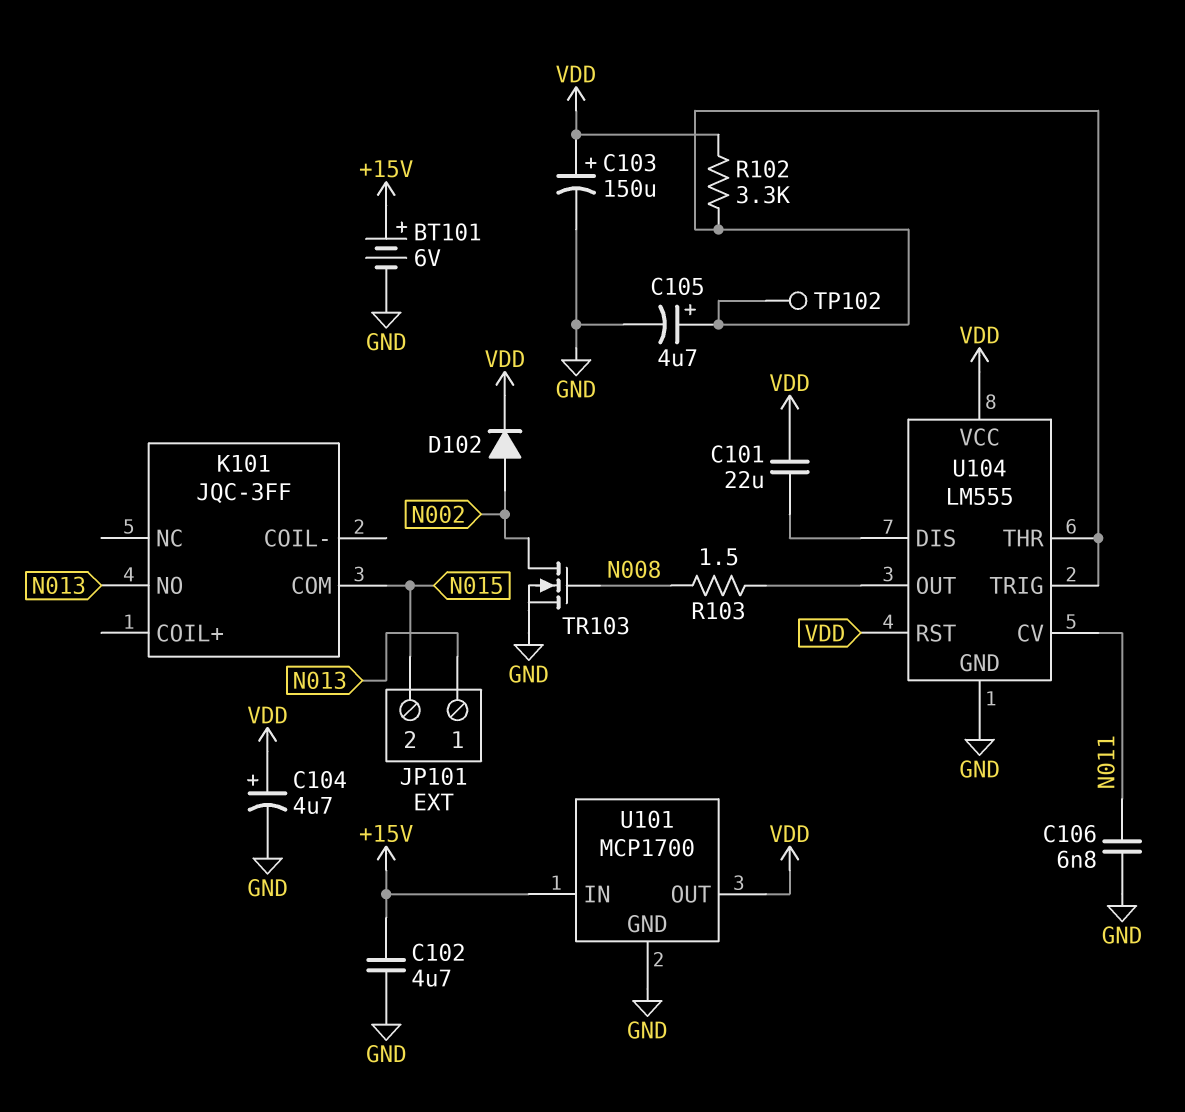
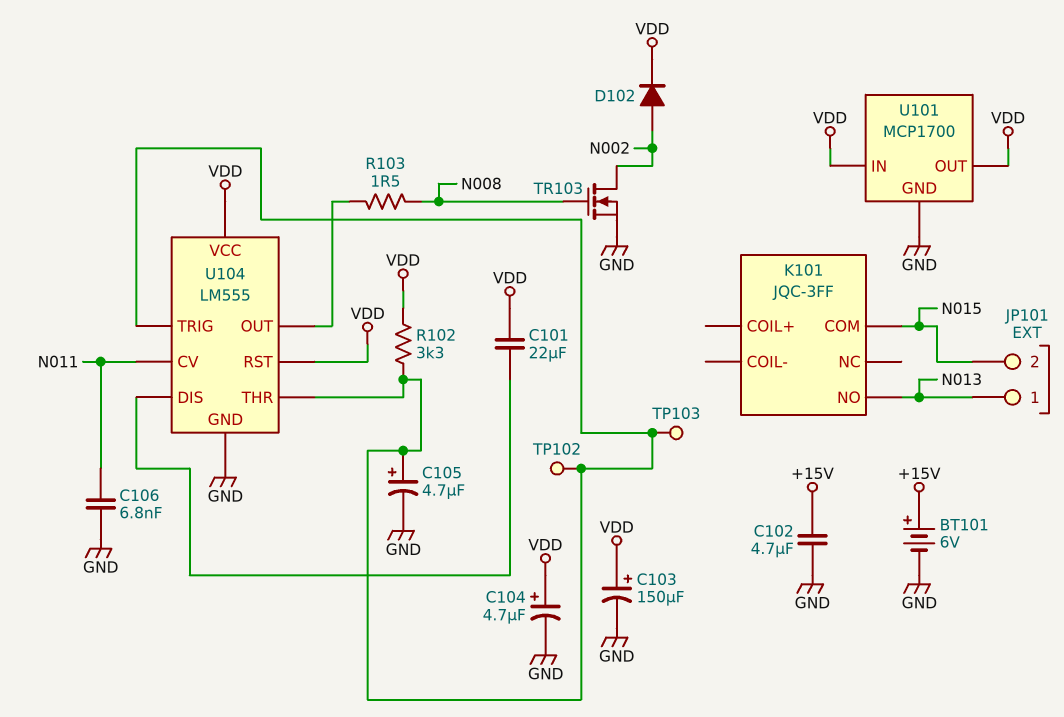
TP103: none -> test point (U104/THR)
U101 pin IN: +15V -> VDD

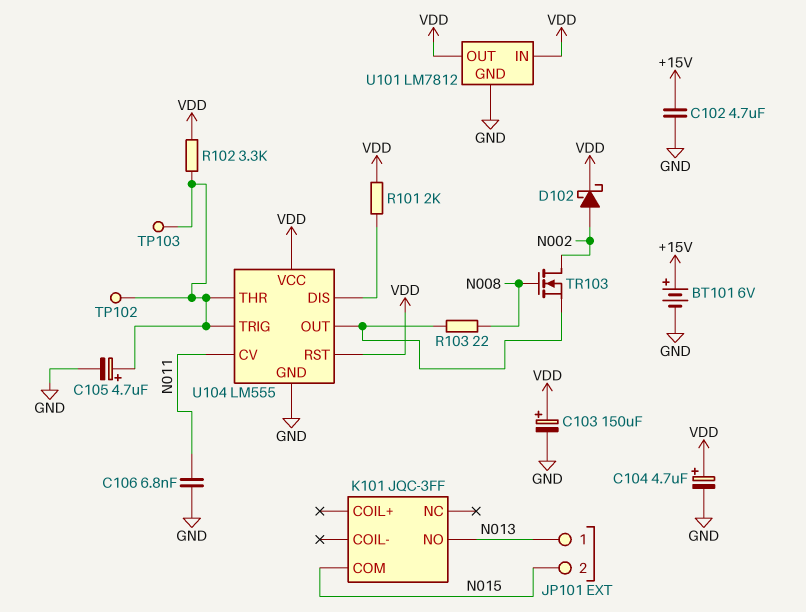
C101: 22uF (U104/DIS, VDD) -> none
D102: diode (A N002, K VDD) -> schottky (A N002, K VDD)
R101: none -> 2k (U104/DIS, VDD)
R103: 1.5 (N008, U104/OUT) -> 22 (N008, U104/OUT)
TR103: NMOS (G N008, D N002, S GND) -> NMOS (G N008, D N002, S U104/OUT)
U101: MCP1700 -> LM7812

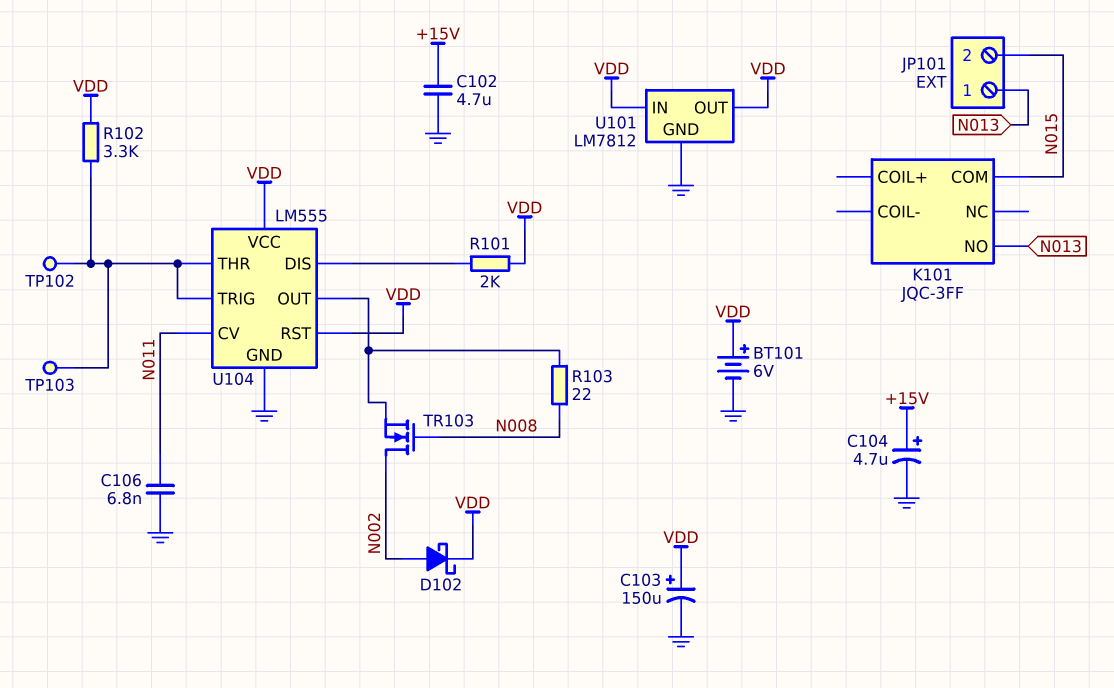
BT101: 6V (plus +15V, minus GND) -> 6V (plus VDD, minus GND)
C104: 4.7uF (plus VDD, minus GND) -> 4.7uF (plus +15V, minus GND)
C105: 4.7uF (plus U104/THR, minus GND) -> none

